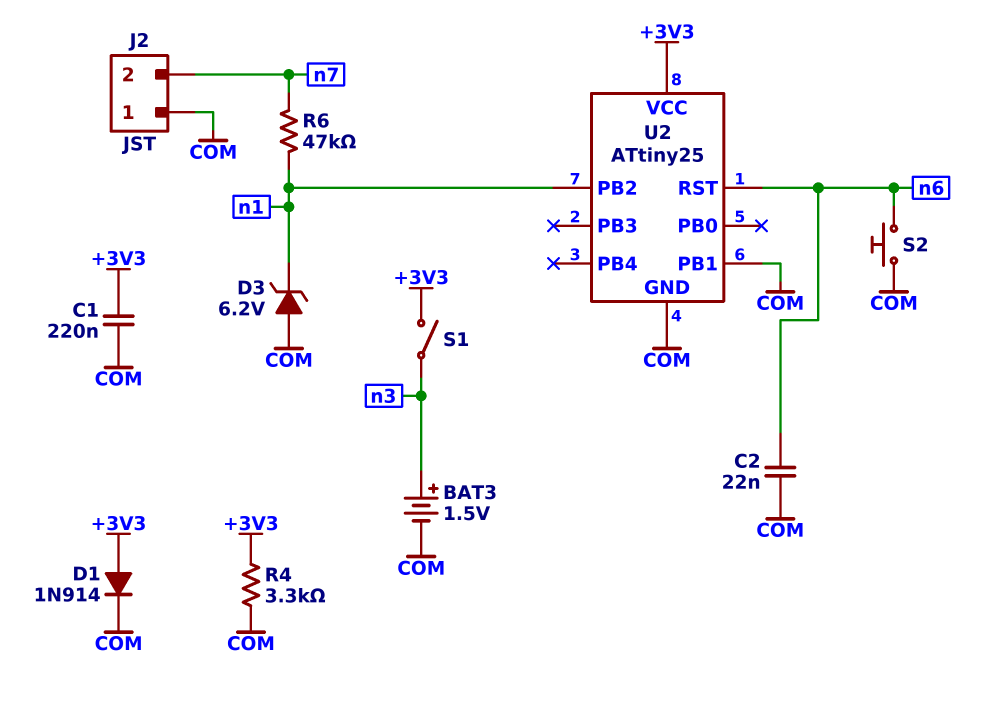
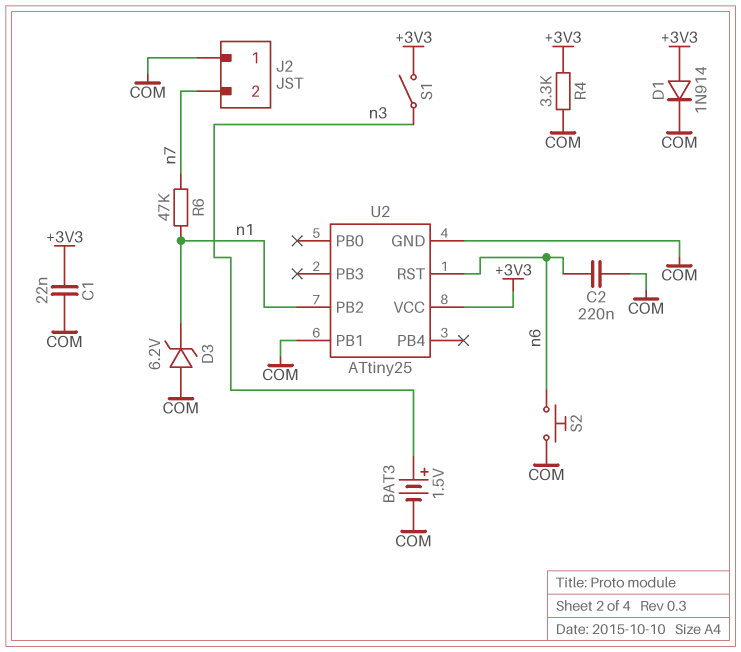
C1: 220nF (+3V3, COM) -> 22nF (+3V3, COM)
C2: 22nF (COM, n6) -> 220nF (COM, n6)

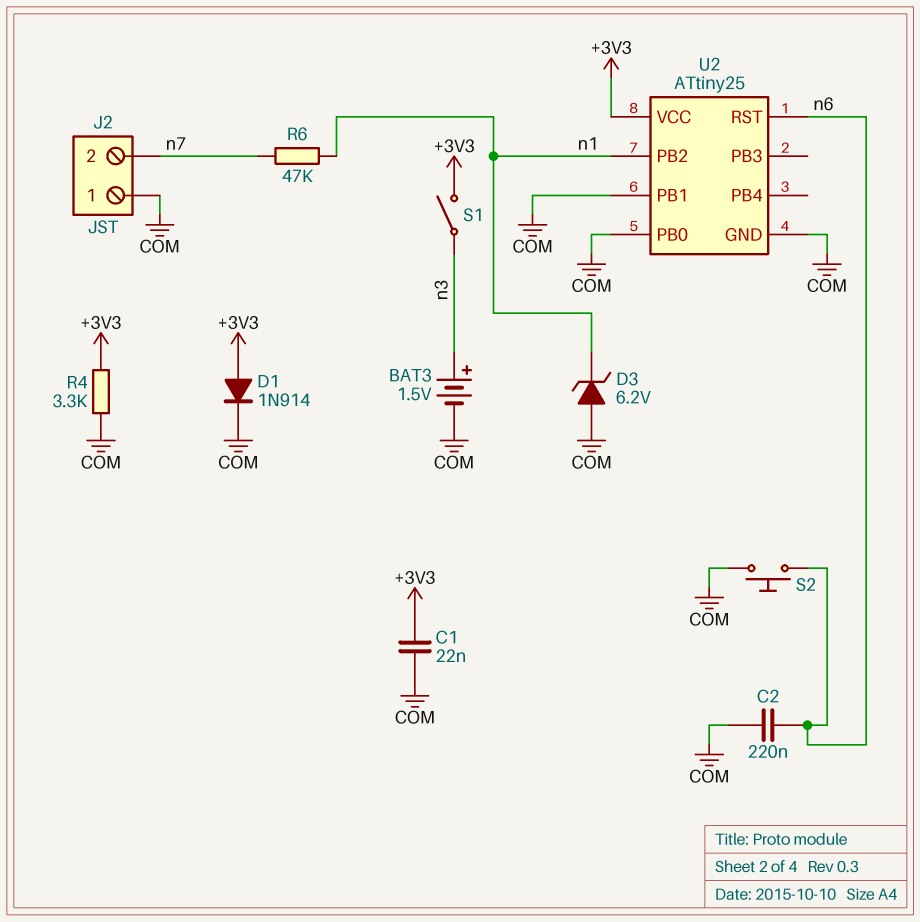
U2 pin PB0: none -> COM

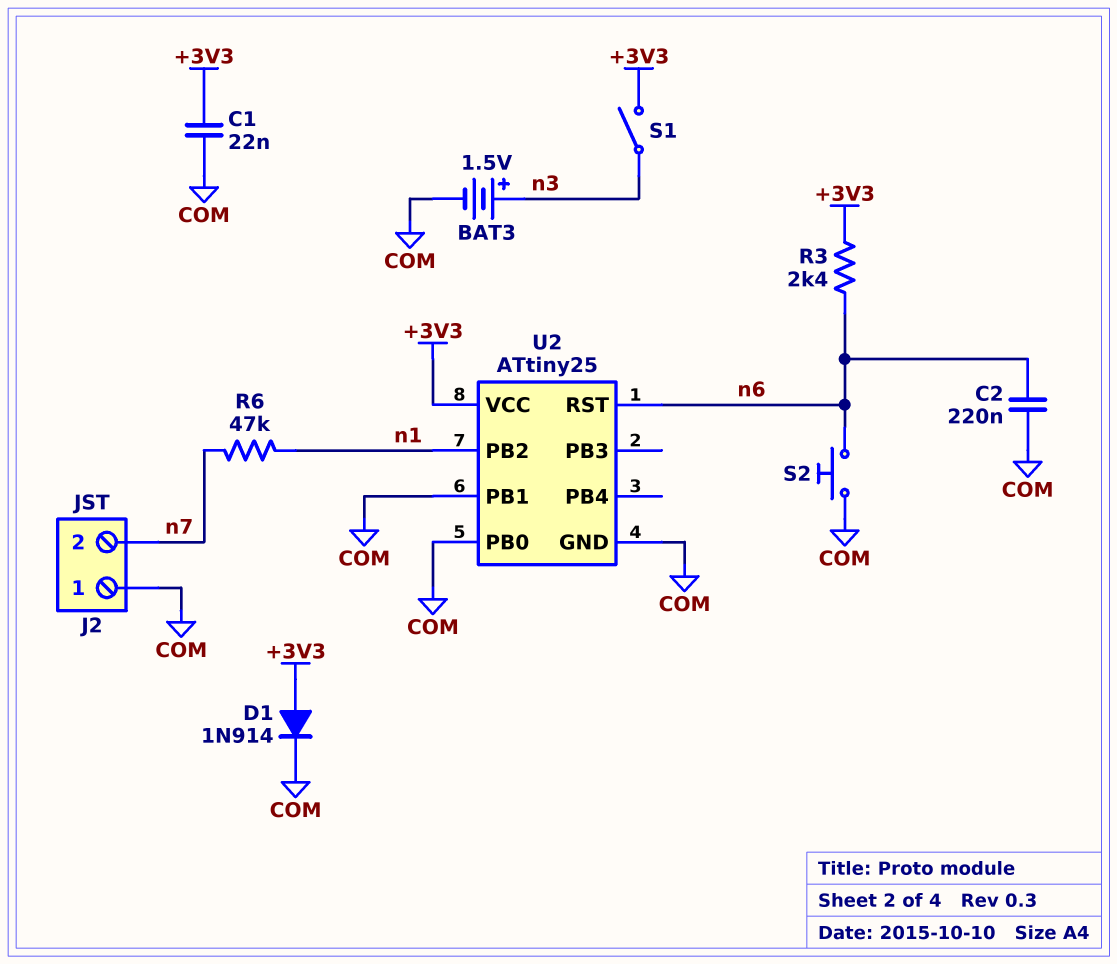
D3: zener 6.2V (A COM, K n1) -> none
R3: none -> 2.4k (+3V3, n6)
R4: 3.3k (+3V3, COM) -> none

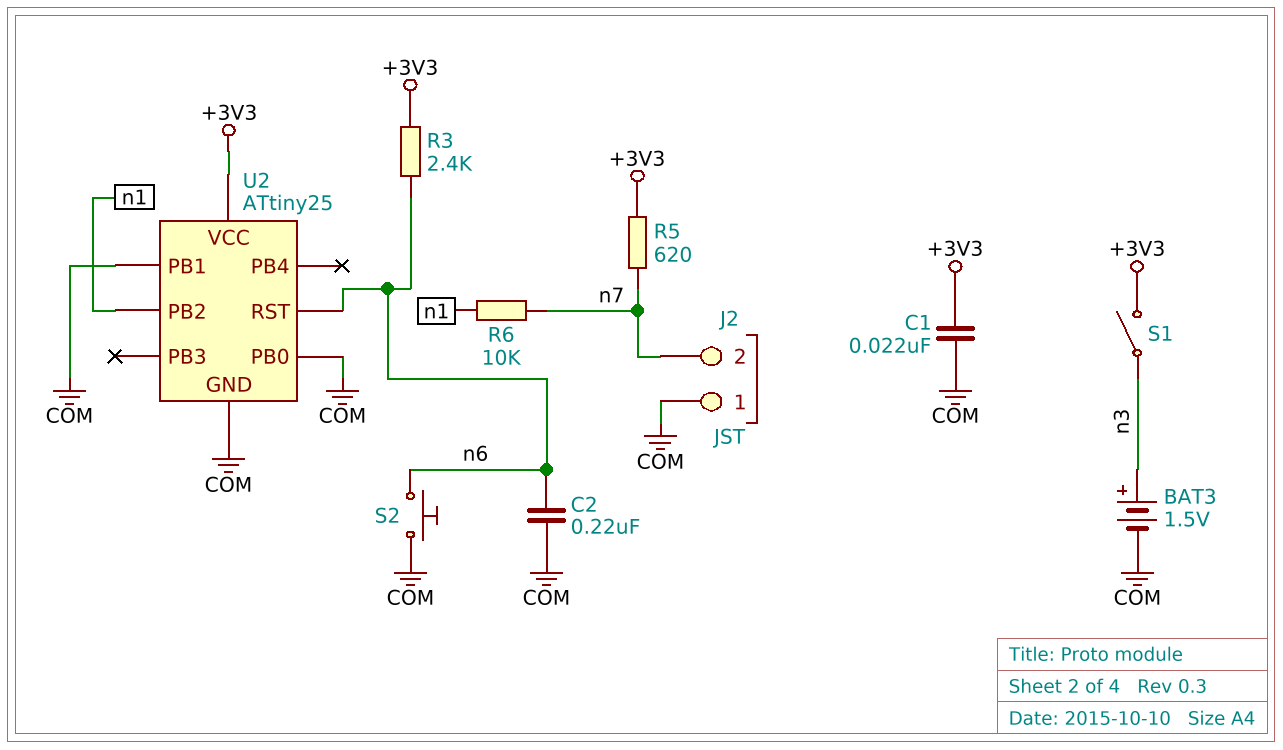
D1: diode 1N914 (A +3V3, K COM) -> none
R5: none -> 620 (+3V3, n7)
R6: 47k (n1, n7) -> 10k (n1, n7)

